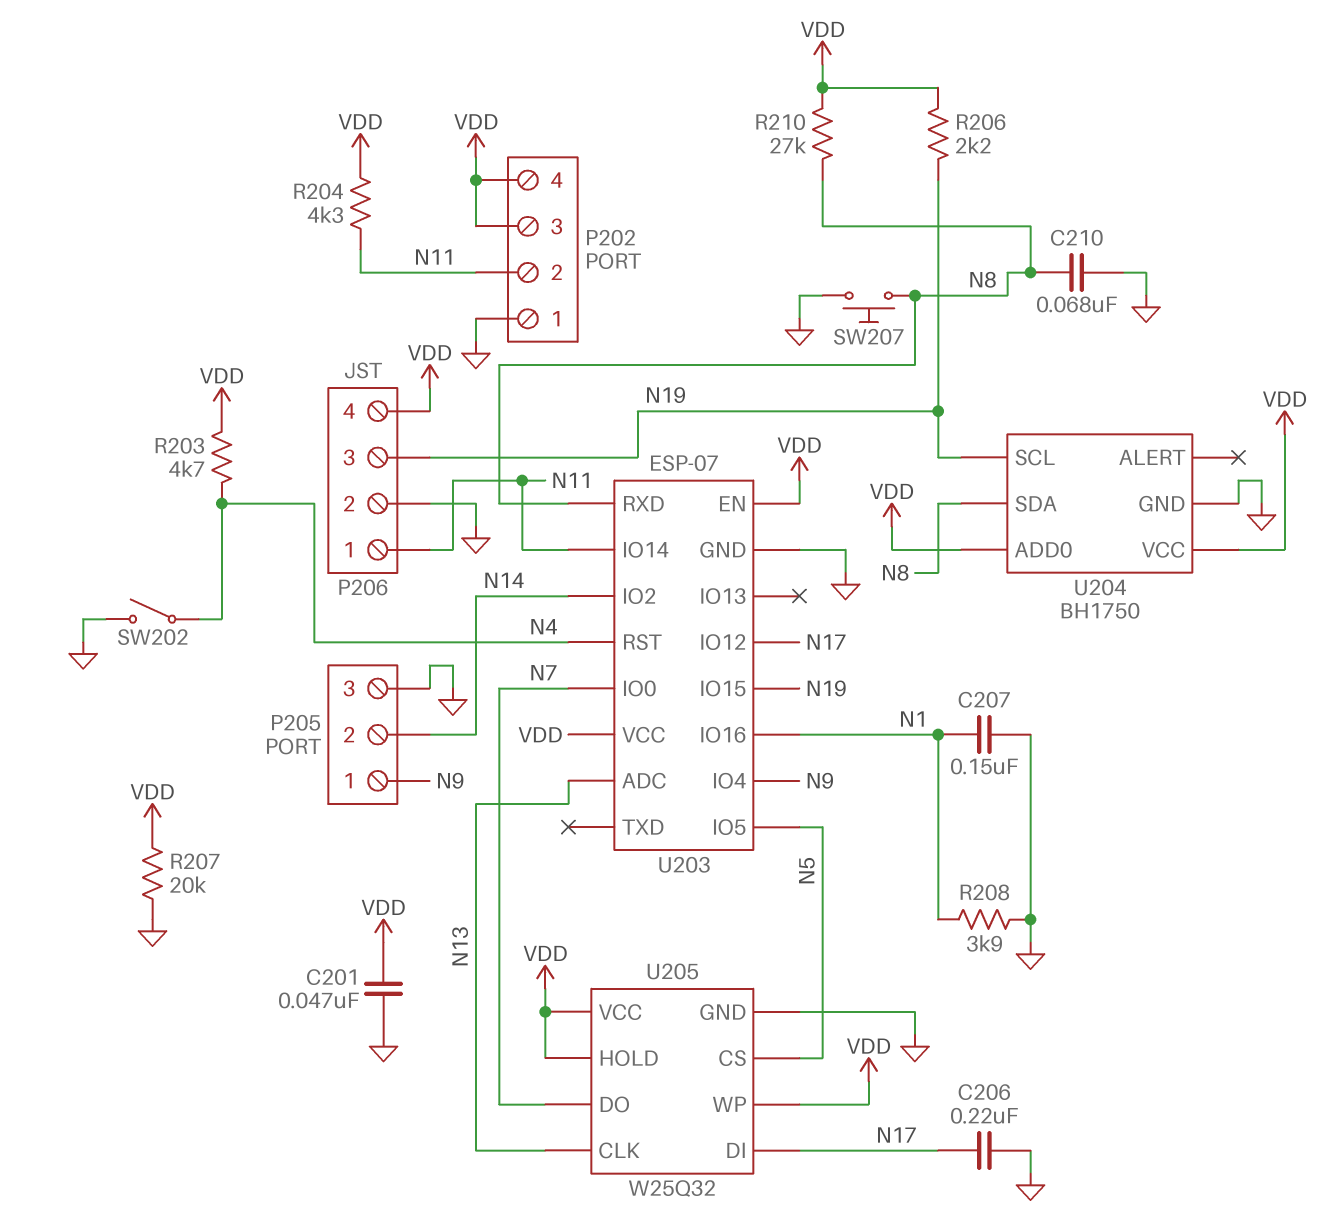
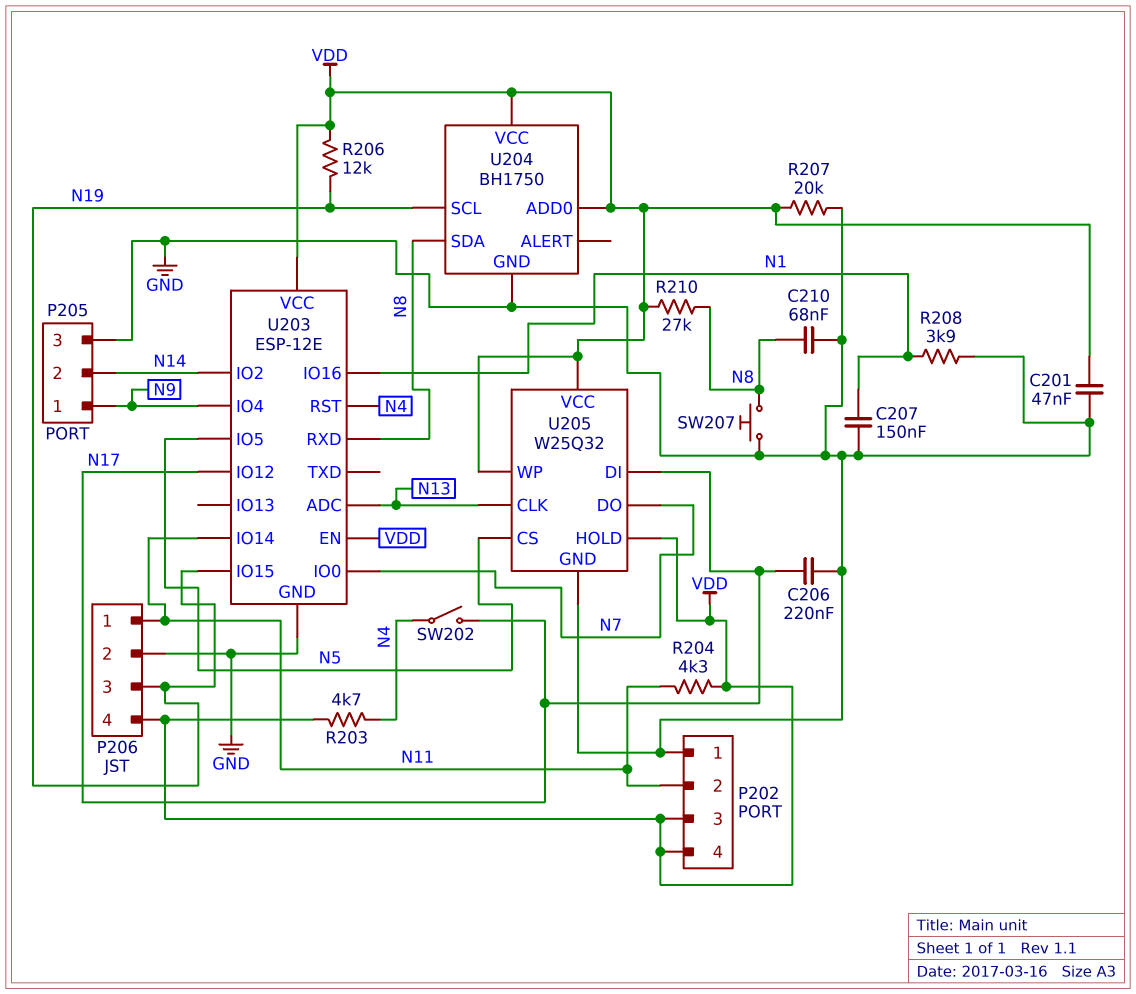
R206: 2.2k (N19, VDD) -> 12k (N19, VDD)
SW202: switch (GND, N4) -> switch (N4, N17)
U203: ESP-07 -> ESP-12E

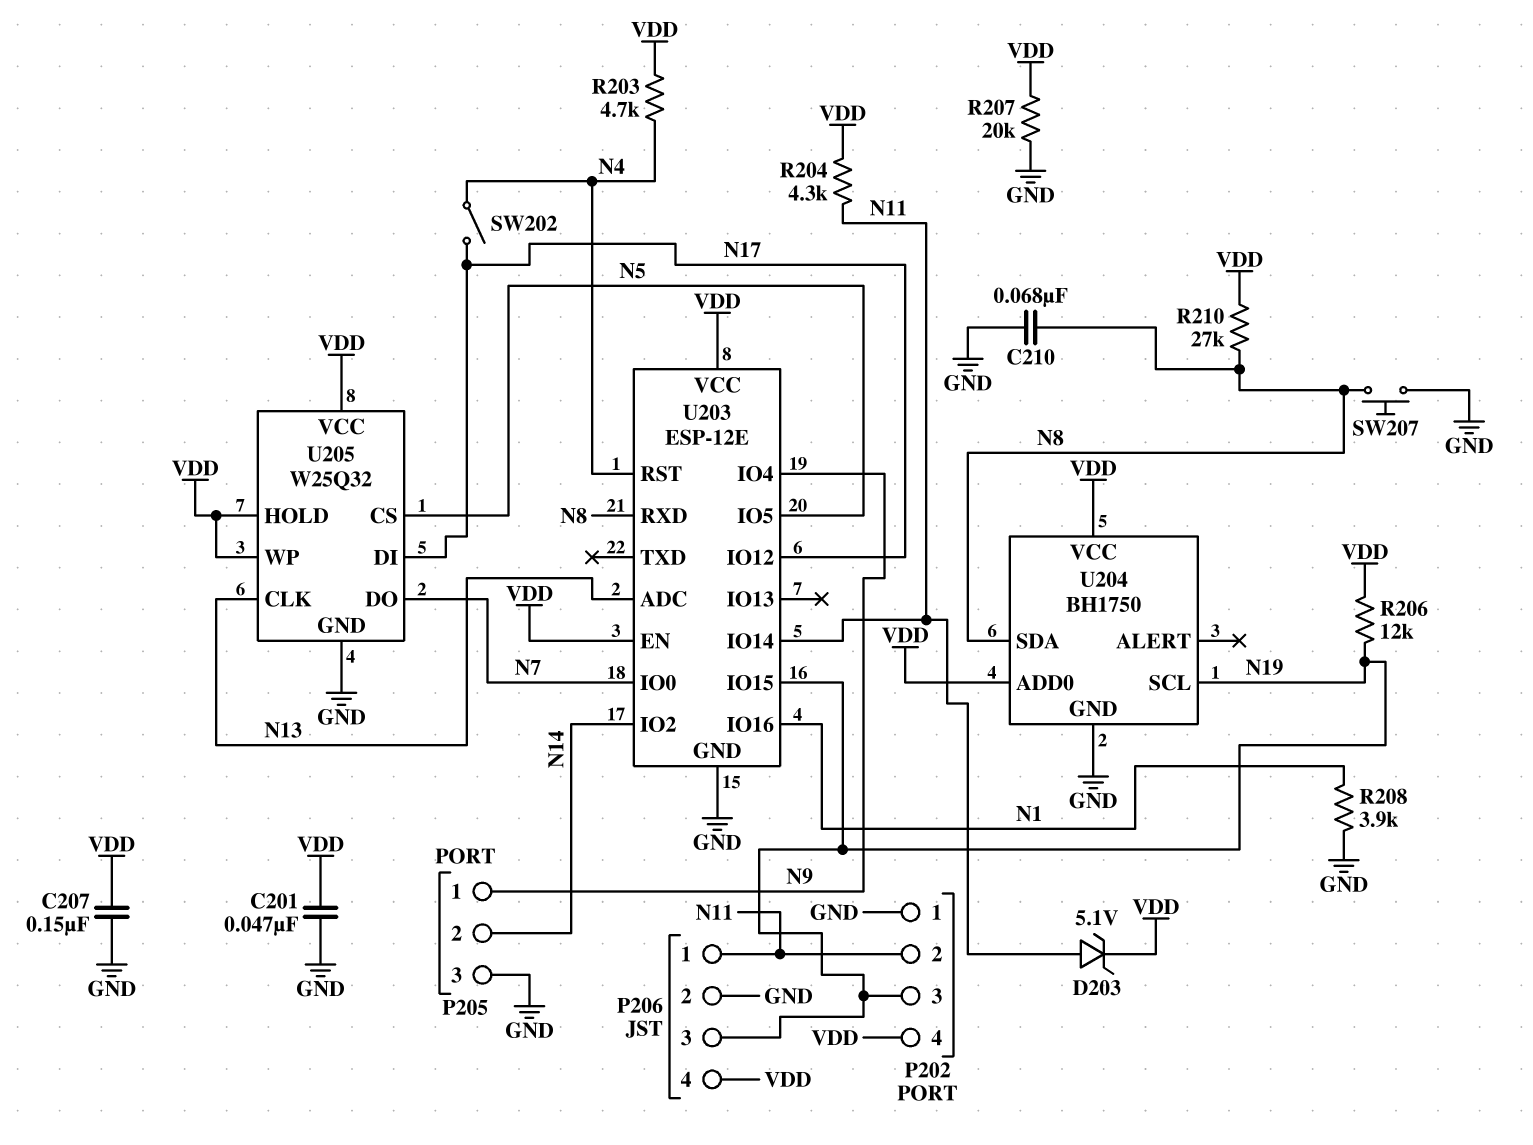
C206: 220nF (GND, N17) -> none
C207: 150nF (GND, N1) -> 150nF (GND, VDD)
D203: none -> zener 5.1V (A N11, K VDD)
P202 pin 3: VDD -> N19

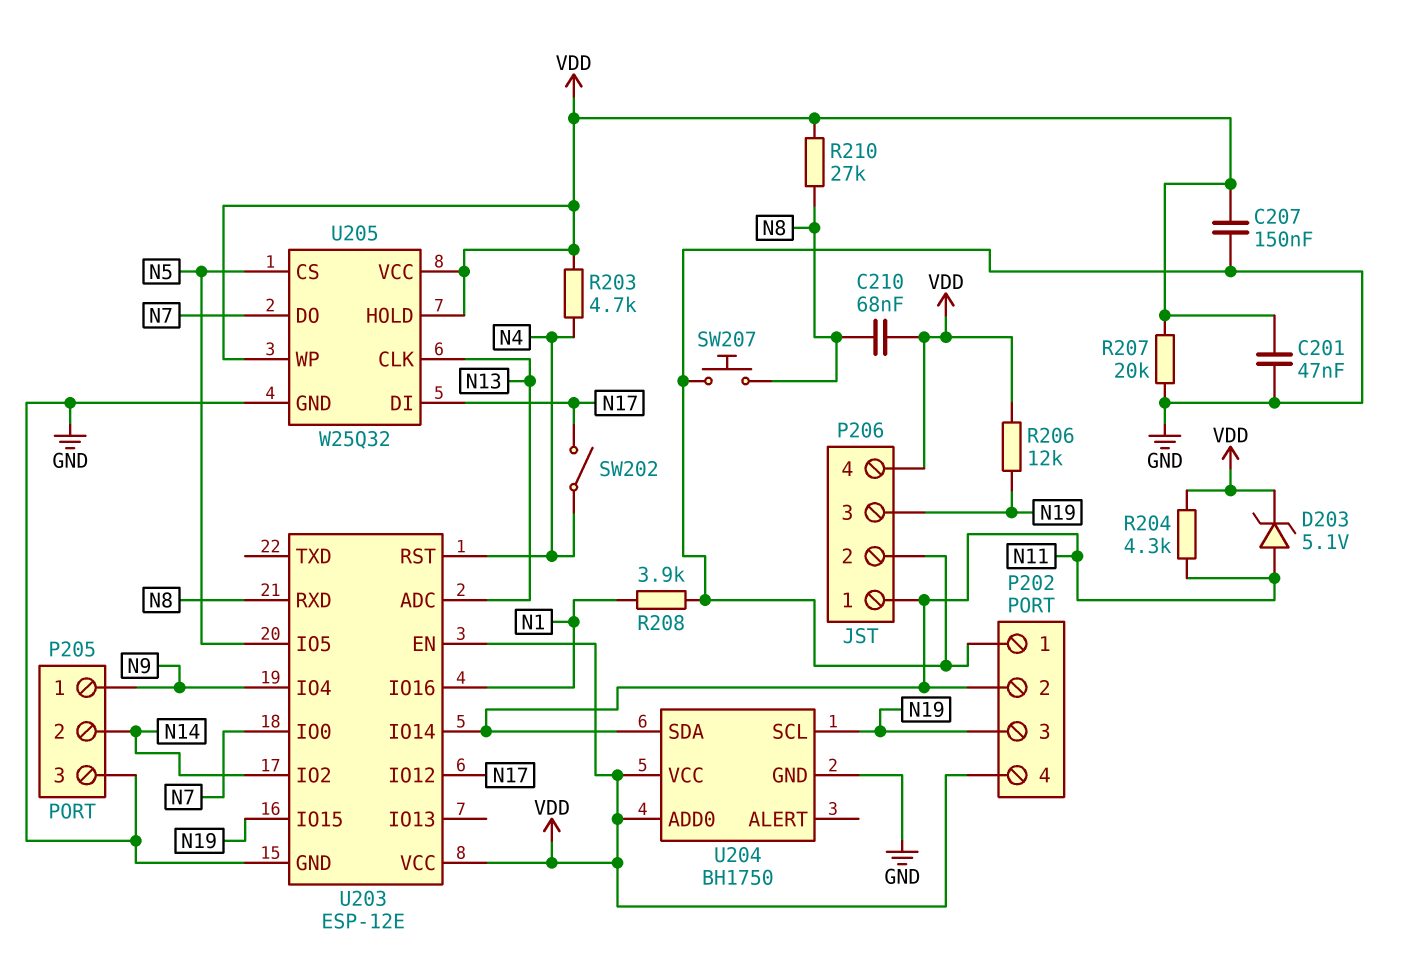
C210: 68nF (GND, N8) -> 68nF (N8, VDD)
U204 pin SDA: N8 -> N11

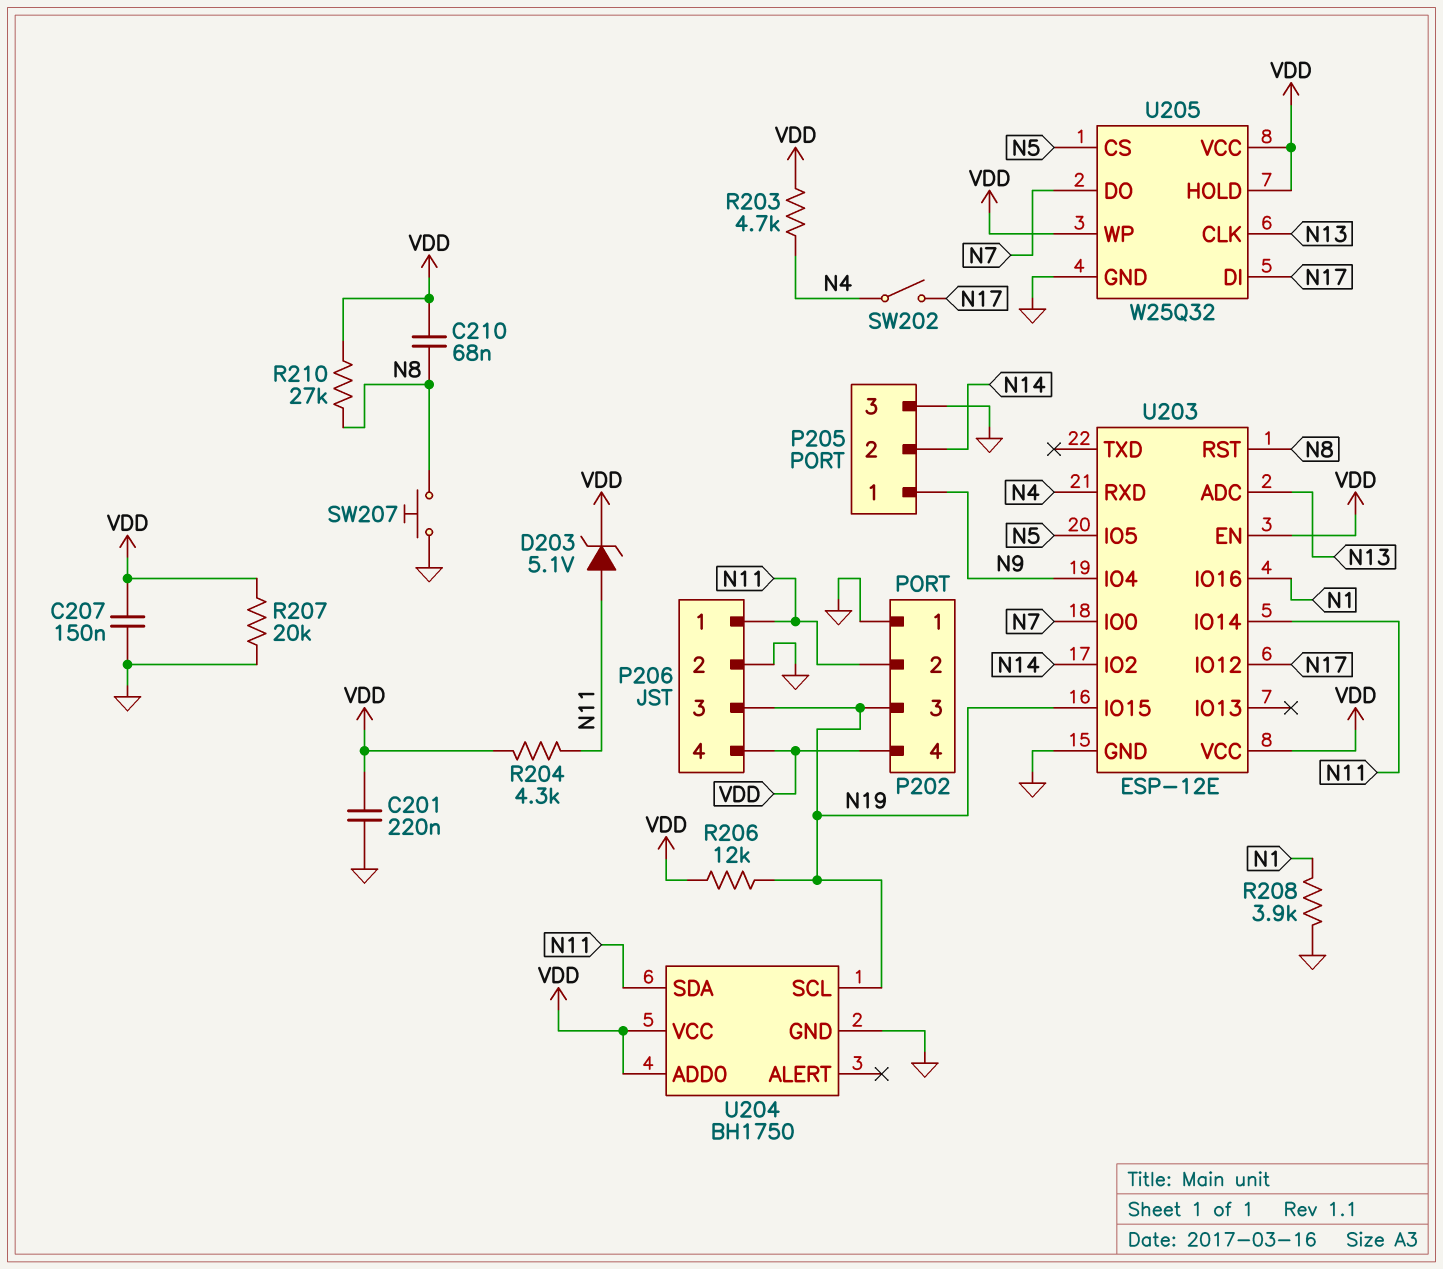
C201: 47nF (GND, VDD) -> 220nF (GND, VDD)
U203 pin RST: N4 -> N8
U203 pin RXD: N8 -> N4

